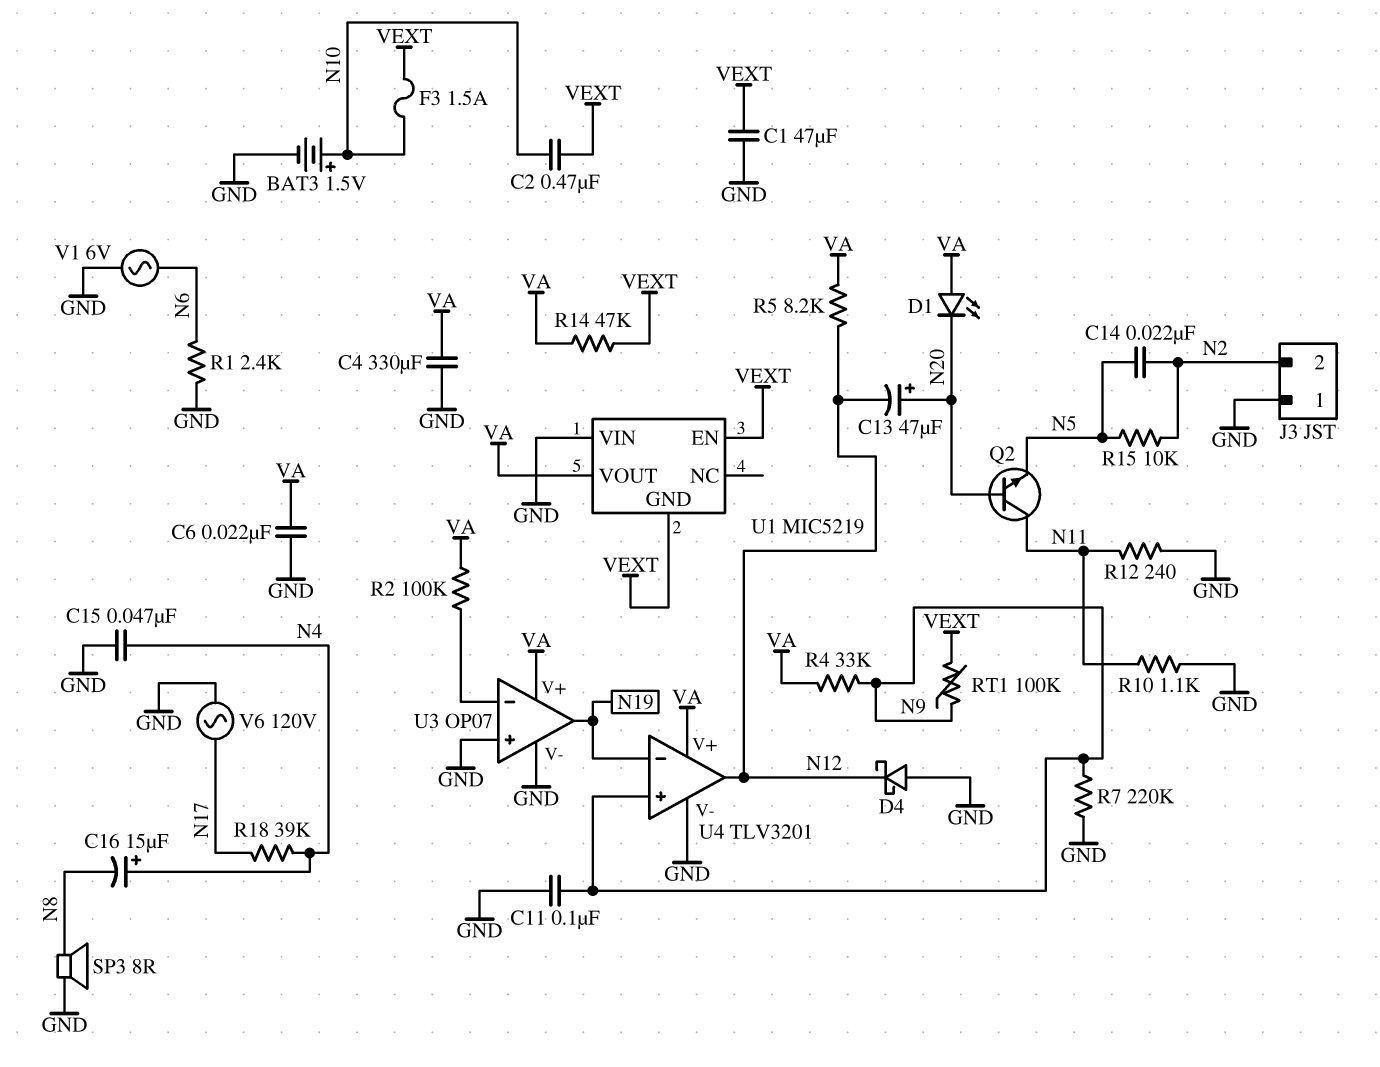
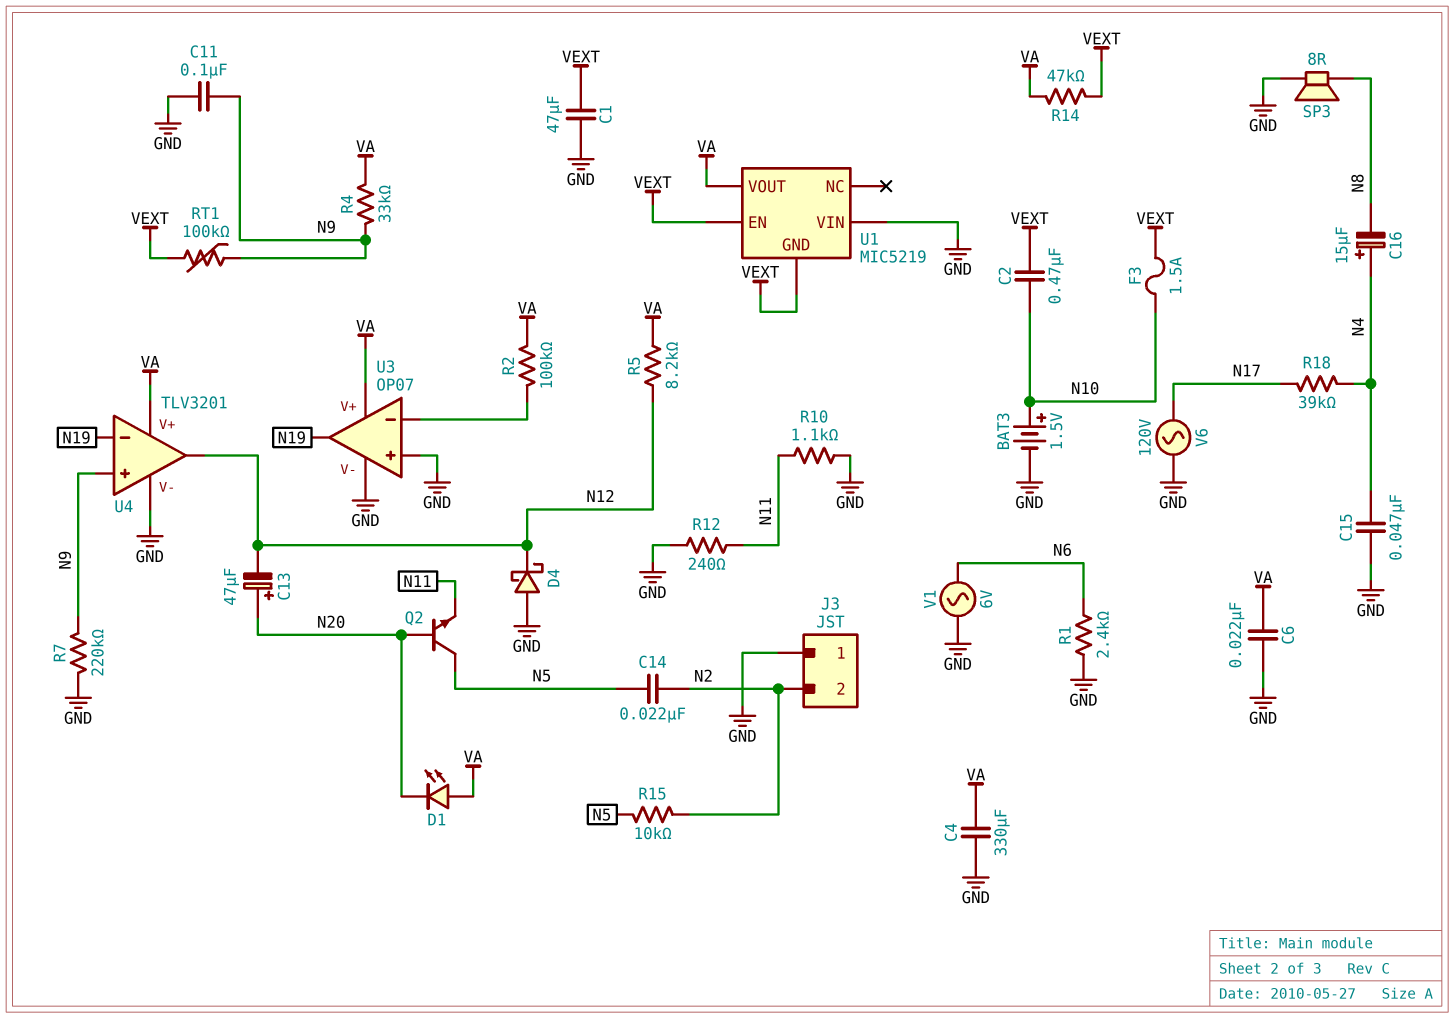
Q2: NPN (B N20, C N11, E N5) -> NPN (B N20, C N5, E N11)

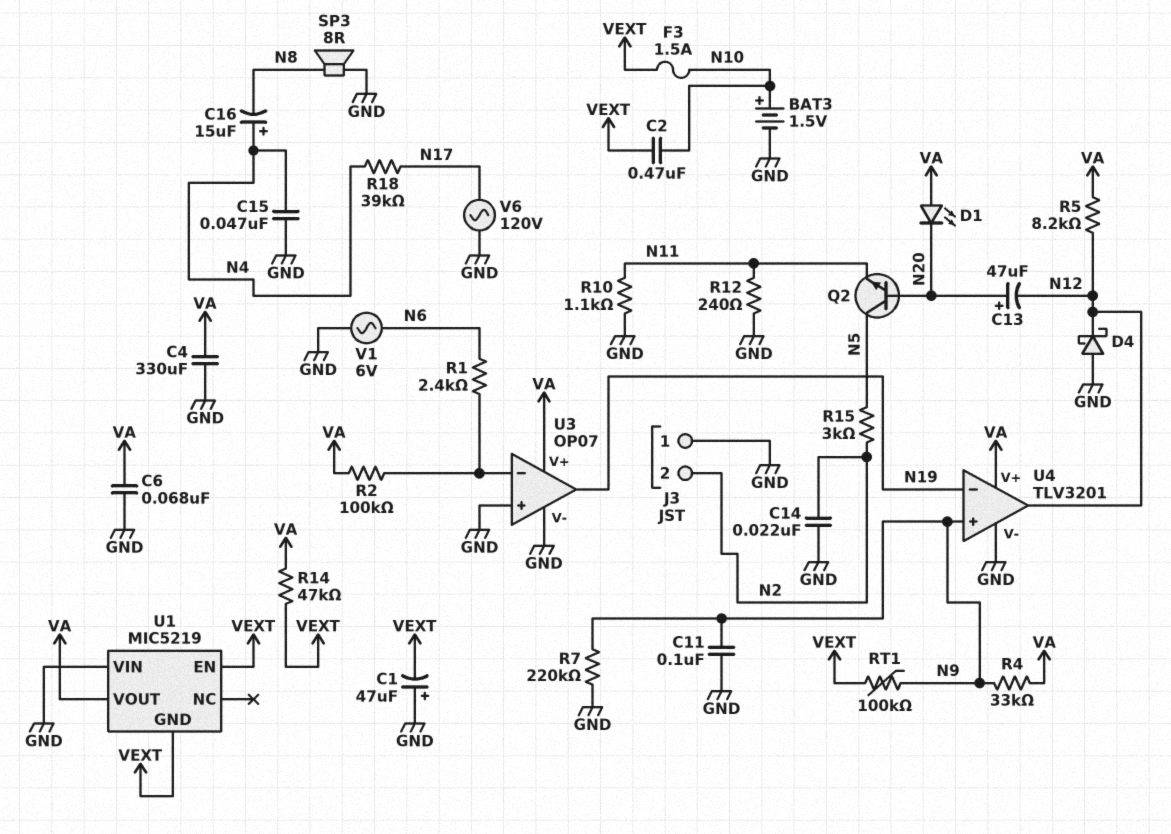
C1: 47uF (GND, VEXT) -> 47uF (plus GND, minus VEXT)
C6: 22nF (GND, VA) -> 68nF (GND, VA)
C14: 22nF (N2, N5) -> 22nF (GND, N2)
R1: 2.4k (GND, N6) -> 2.4k (N6, U3/in-)
R15: 10k (N2, N5) -> 3k (N2, N5)

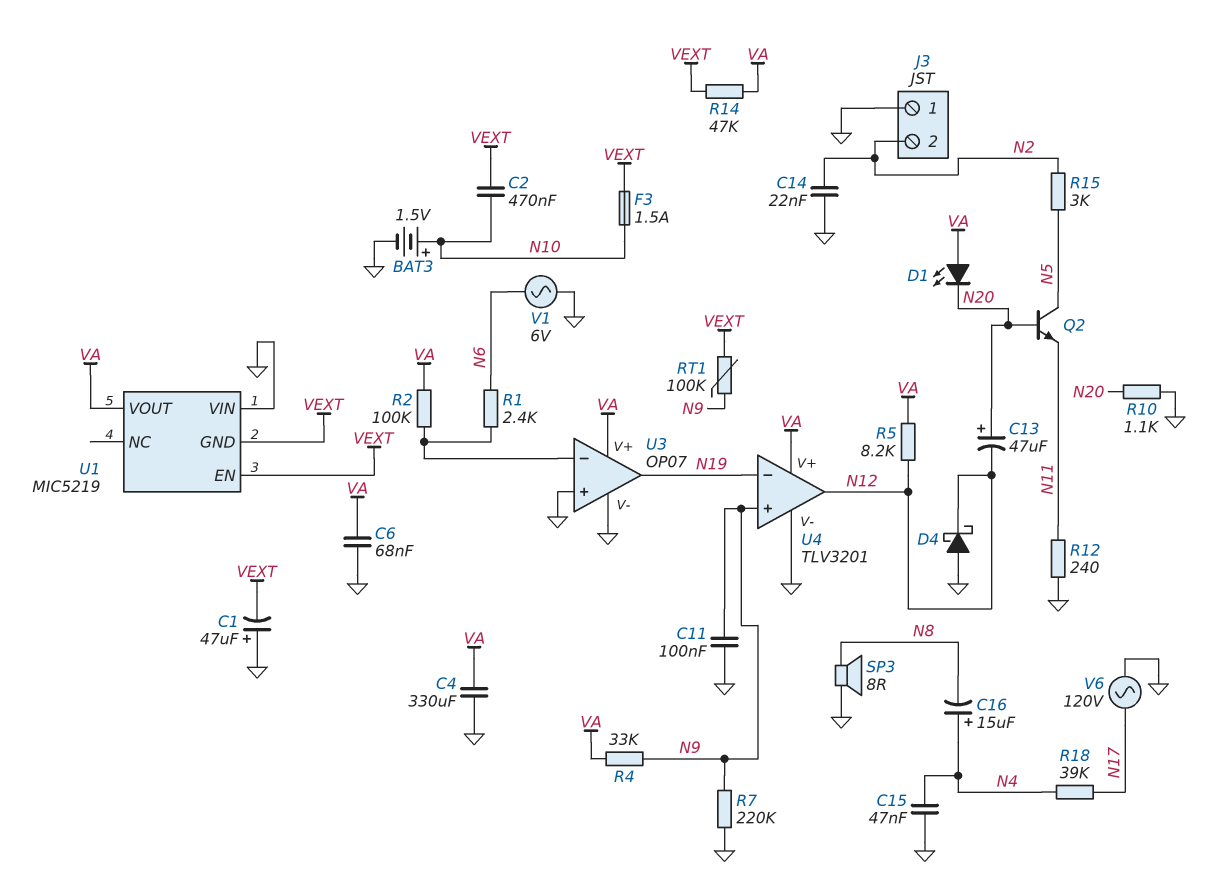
R10: 1.1k (GND, N11) -> 1.1k (GND, N20)

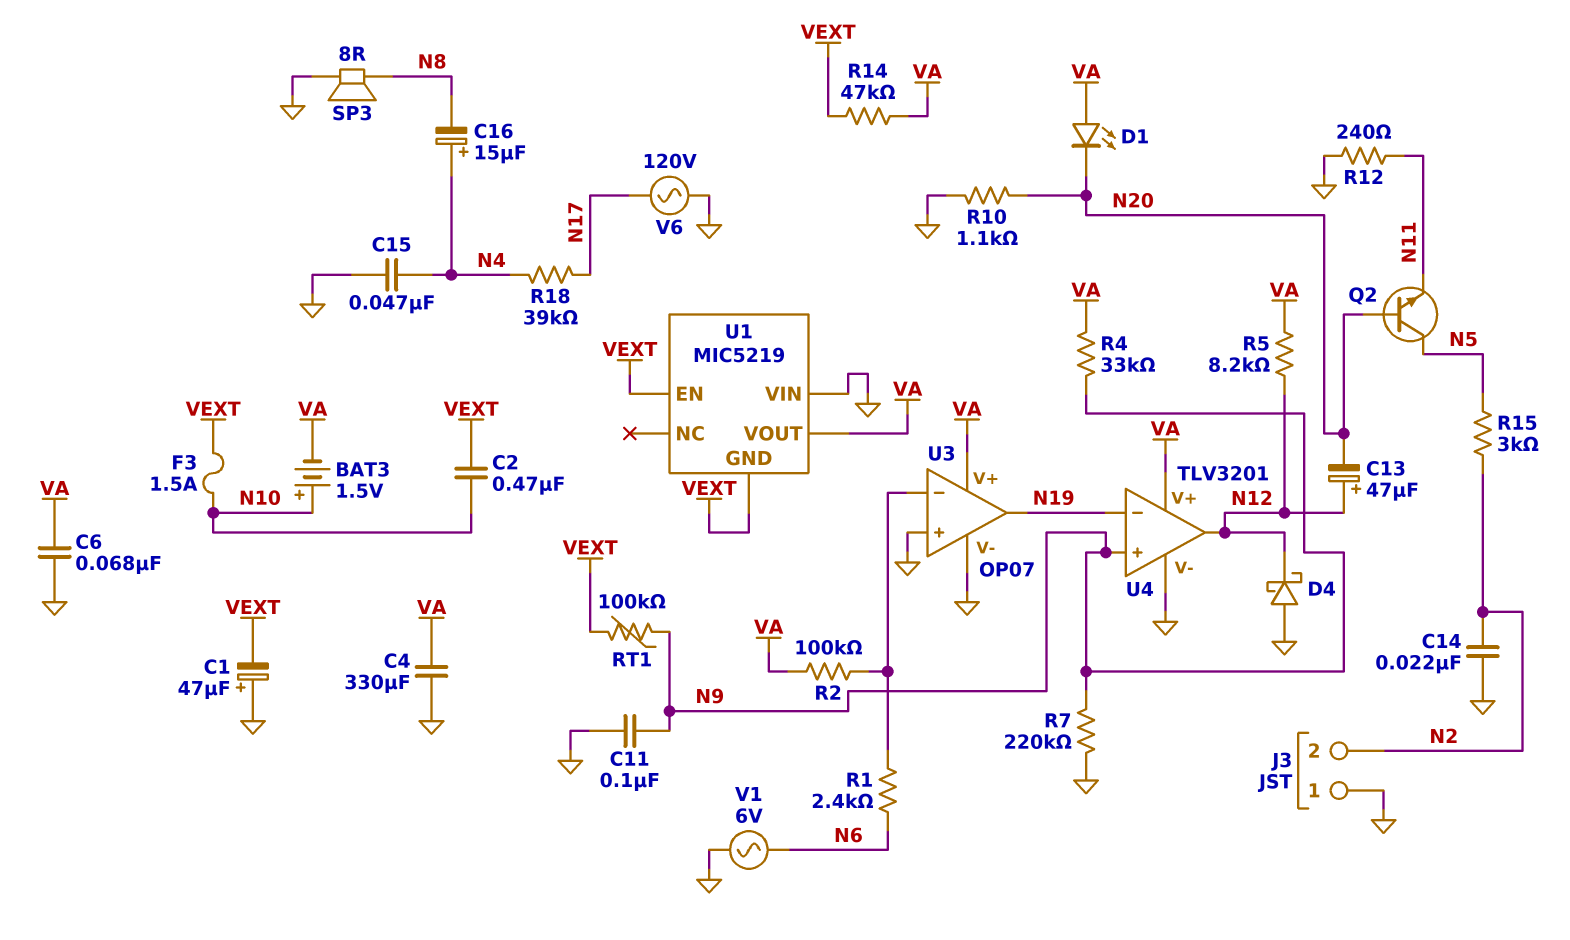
BAT3: 1.5V (plus N10, minus GND) -> 1.5V (plus N10, minus VA)
C13: 47uF (plus N20, minus N12) -> 47uF (plus N12, minus N20)

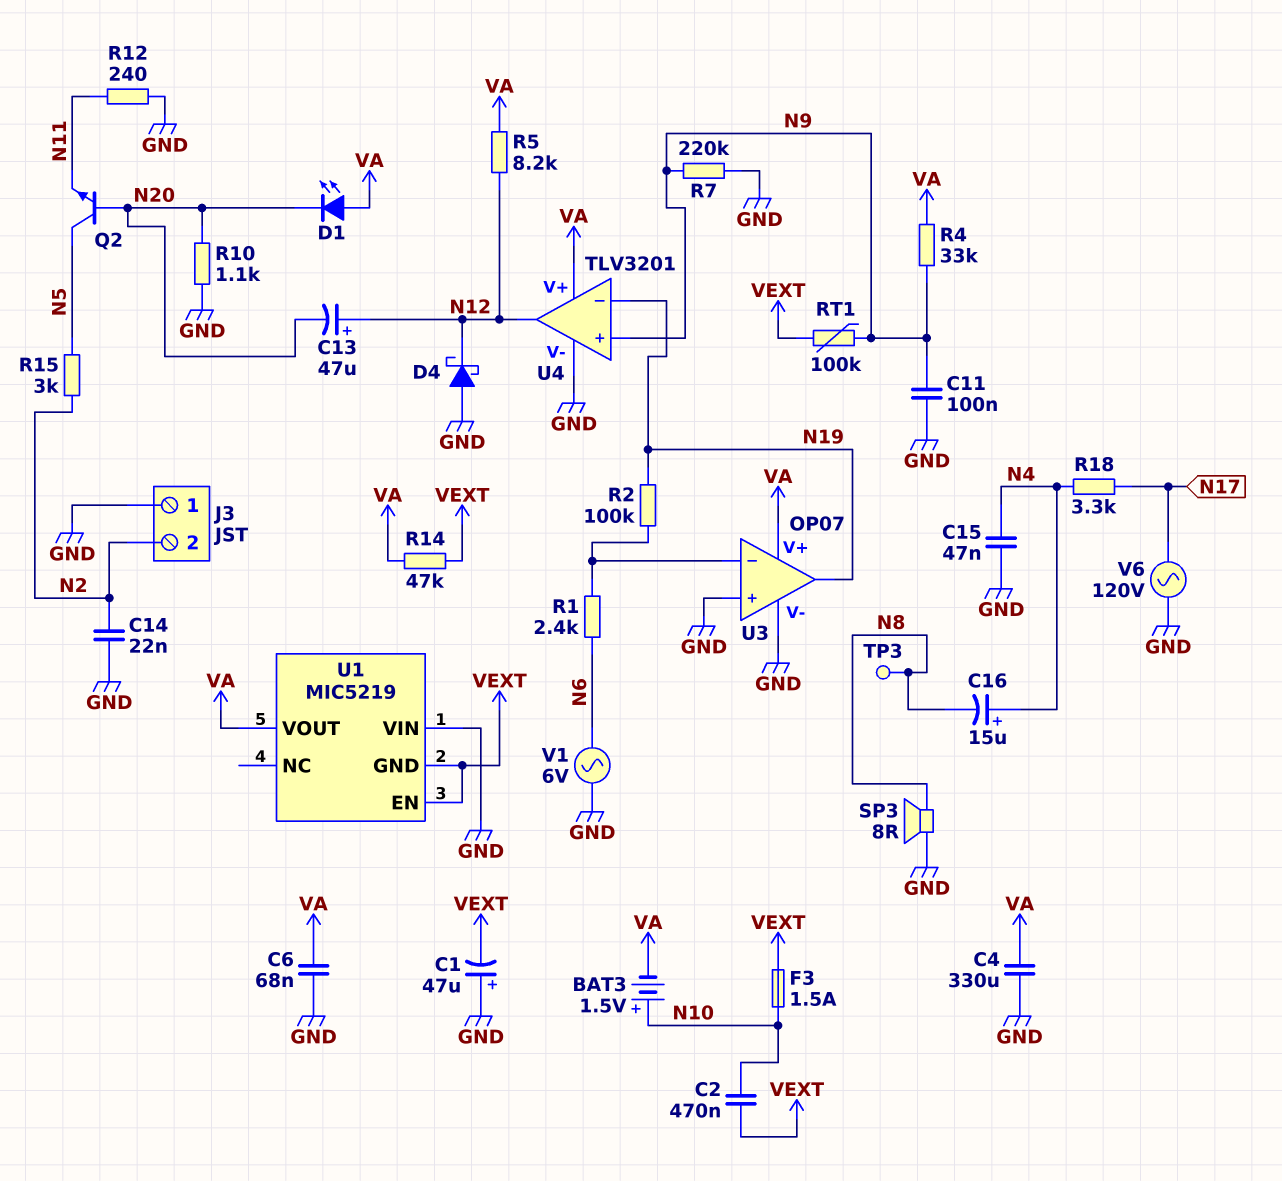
R2: 100k (U3/in-, VA) -> 100k (N19, U3/in-)
R18: 39k (N4, N17) -> 3.3k (N4, N17)
TP3: none -> test point (N8)

